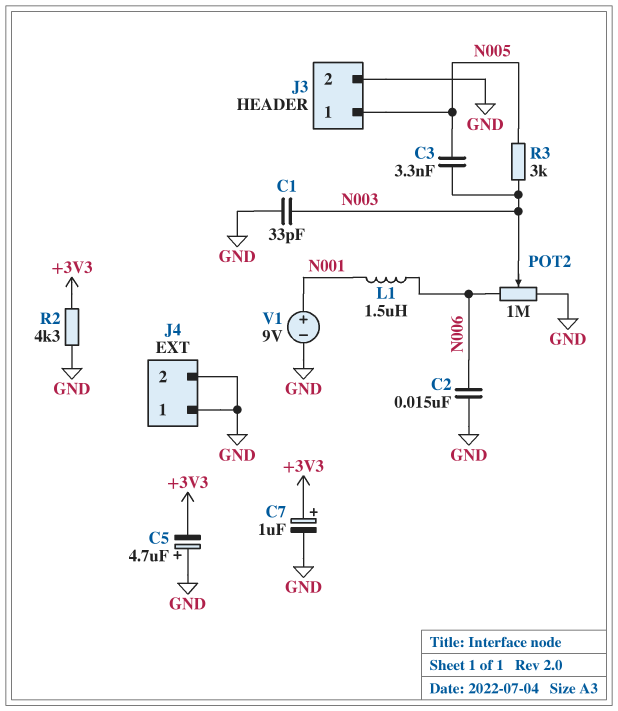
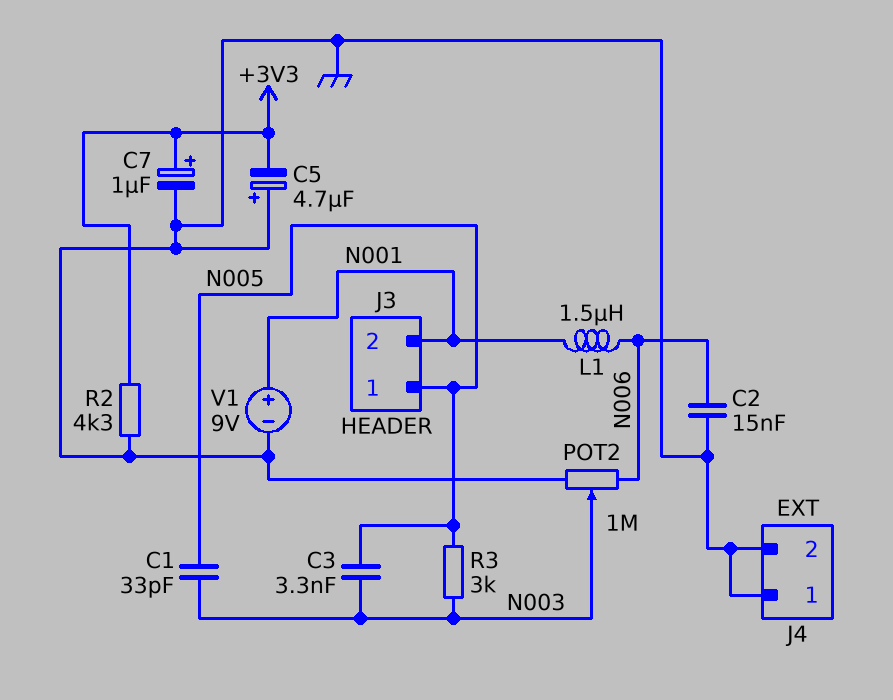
C1: 33pF (GND, N003) -> 33pF (N003, N005)
J3 pin 2: GND -> N001

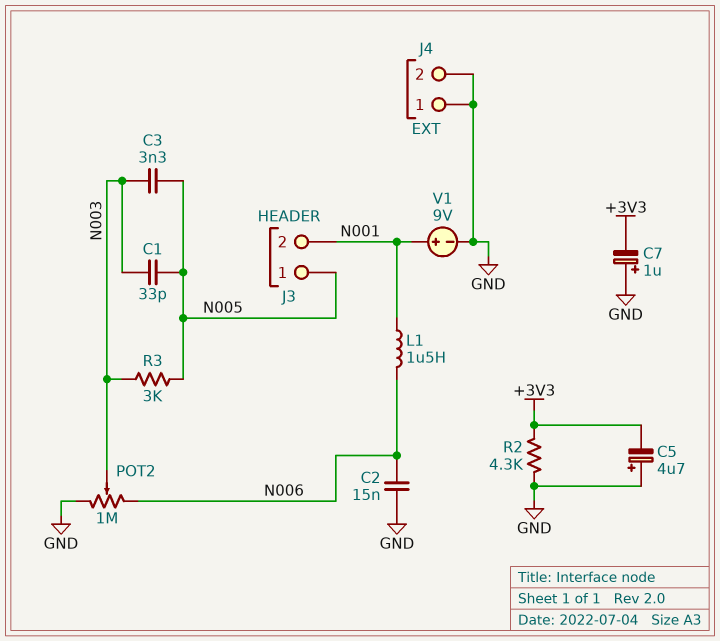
C7: 1uF (plus +3V3, minus GND) -> 1uF (plus GND, minus +3V3)

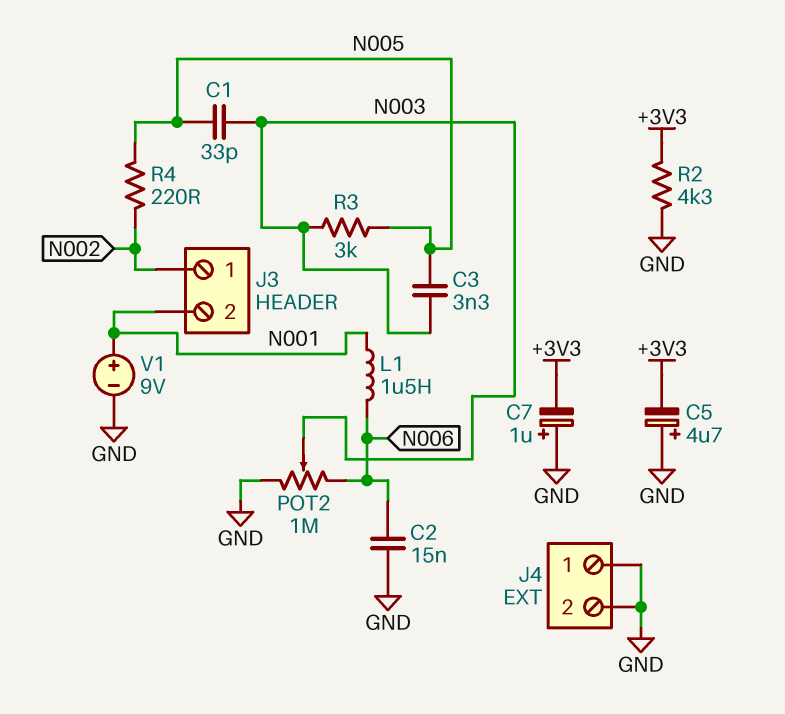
J3 pin 1: N005 -> N002
R4: none -> 220 (N002, N005)

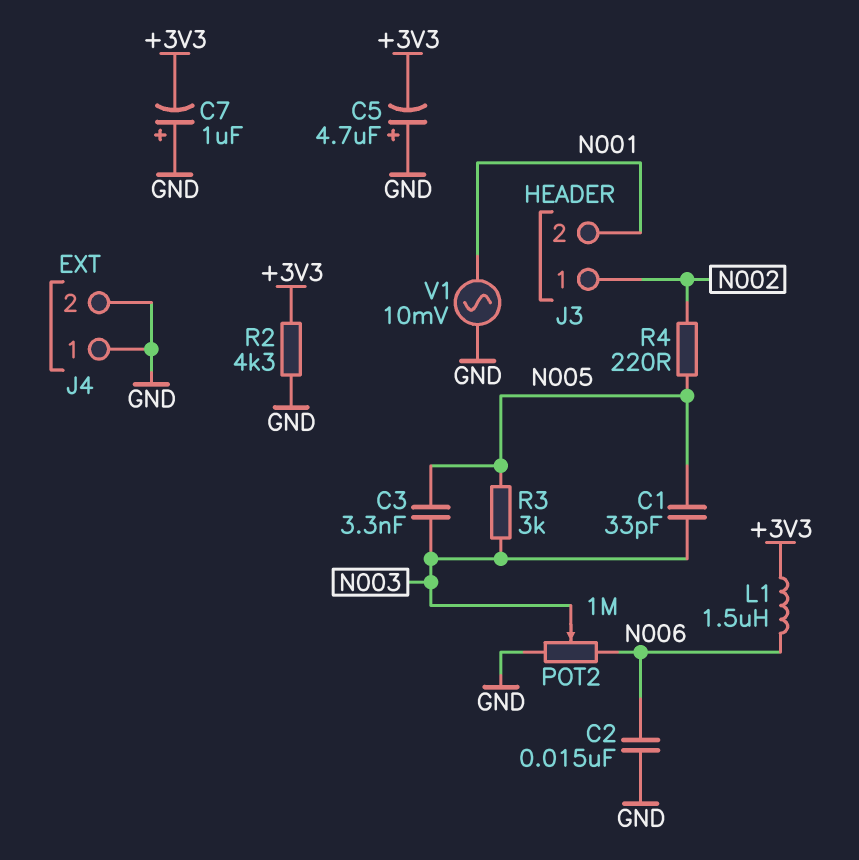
L1: 1.5uH (N001, N006) -> 1.5uH (+3V3, N006)
V1: 9V (plus N001, minus GND) -> AC 10mV (GND, N001)

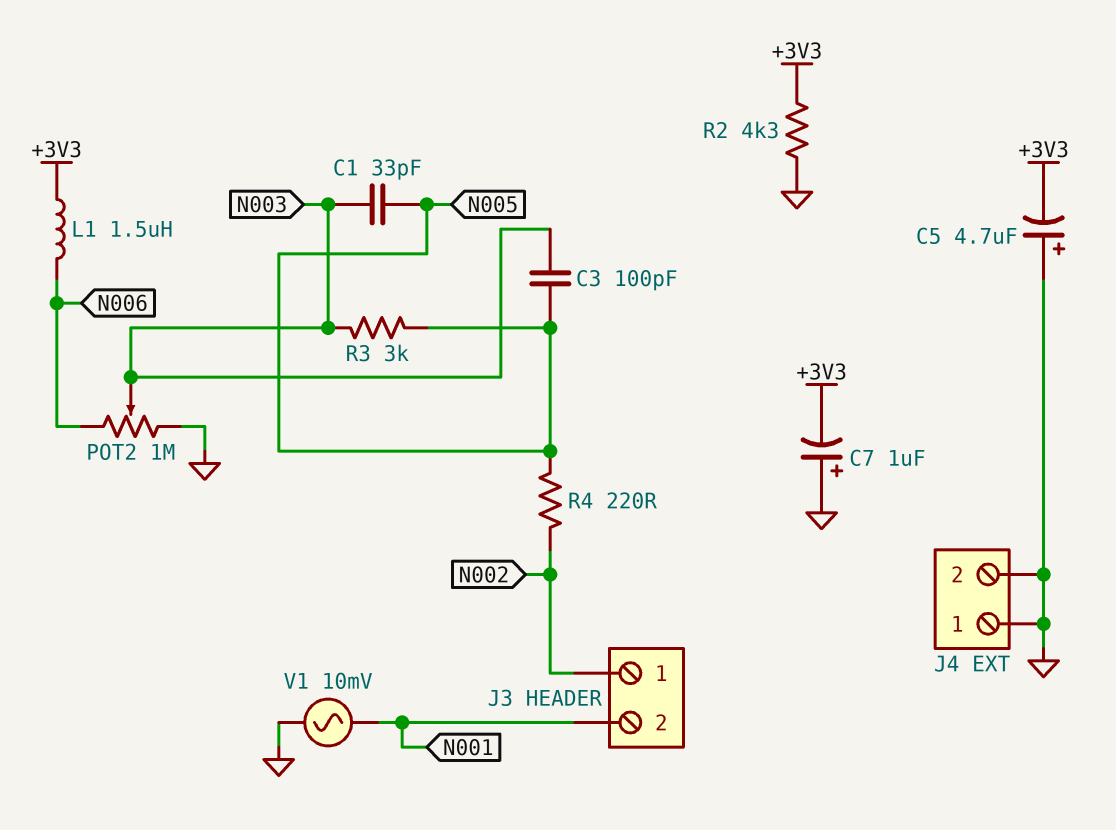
C2: 15nF (GND, N006) -> none
C3: 3.3nF (N003, N005) -> 100pF (N003, N005)

